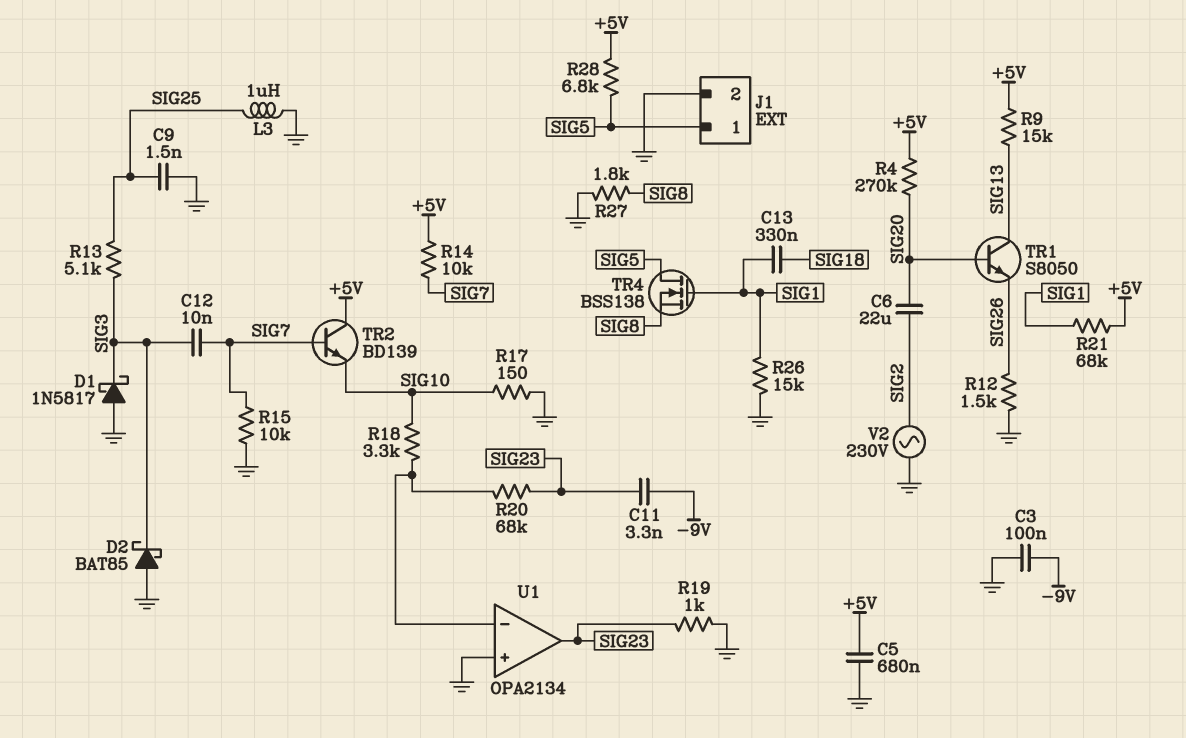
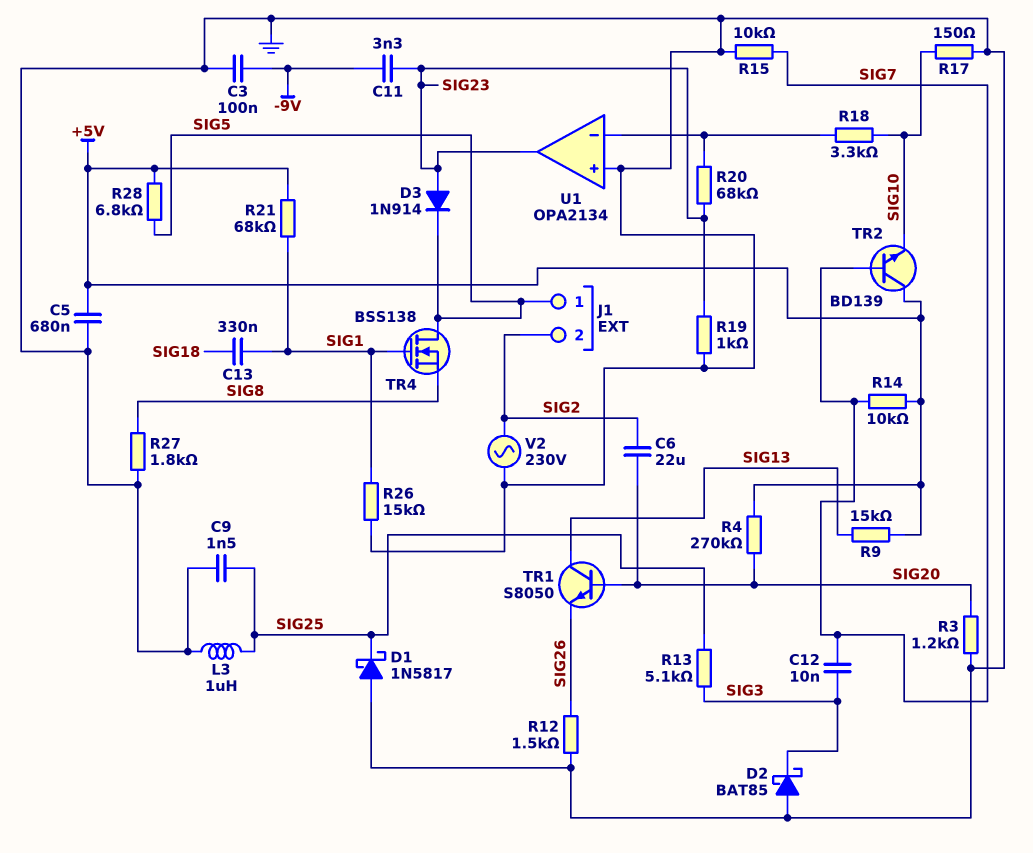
D1: schottky 1N5817 (A GND, K SIG3) -> schottky 1N5817 (A GND, K SIG25)
D3: none -> diode 1N914 (A SIG23, K SIG5)
J1 pin 2: GND -> SIG2
R3: none -> 1.2k (GND, SIG20)

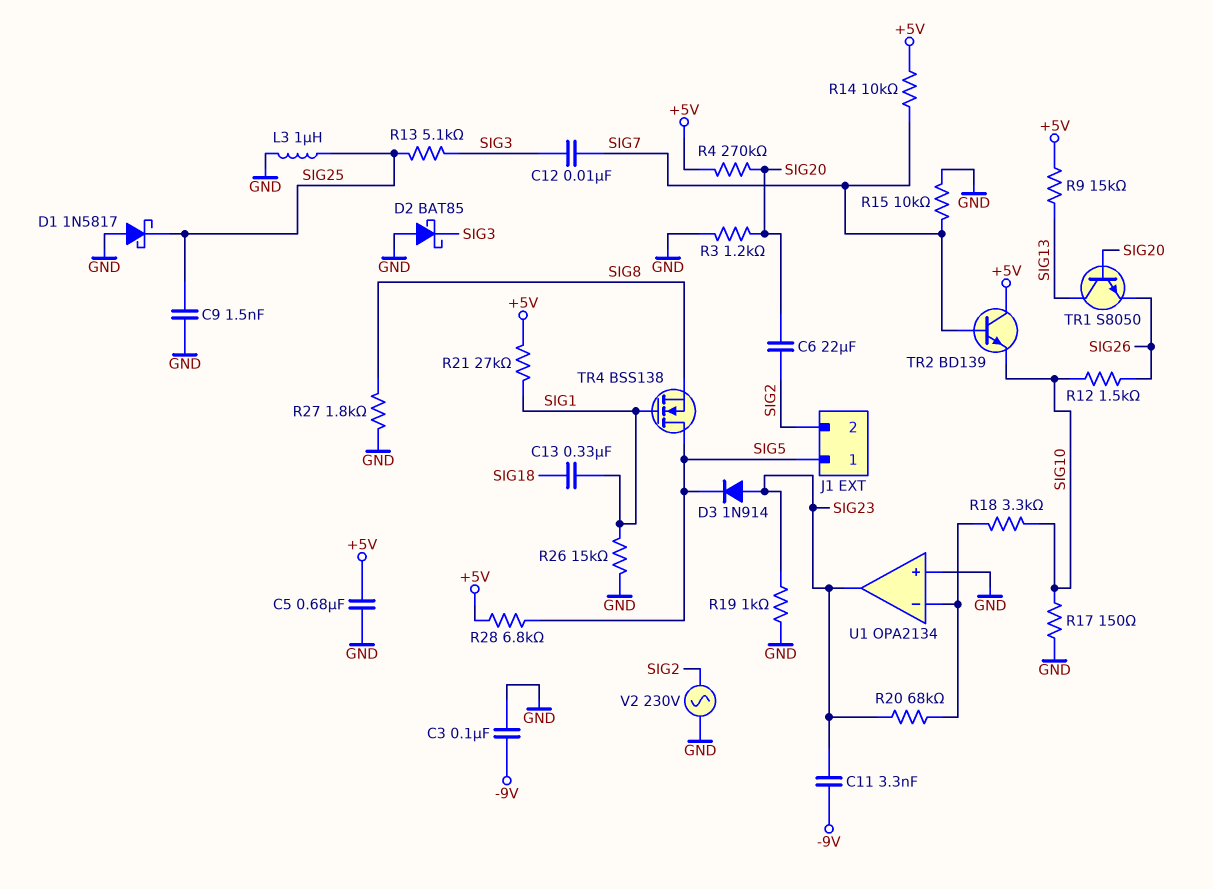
R12: 1.5k (GND, SIG26) -> 1.5k (SIG10, SIG26)
R21: 68k (+5V, SIG1) -> 27k (+5V, SIG1)

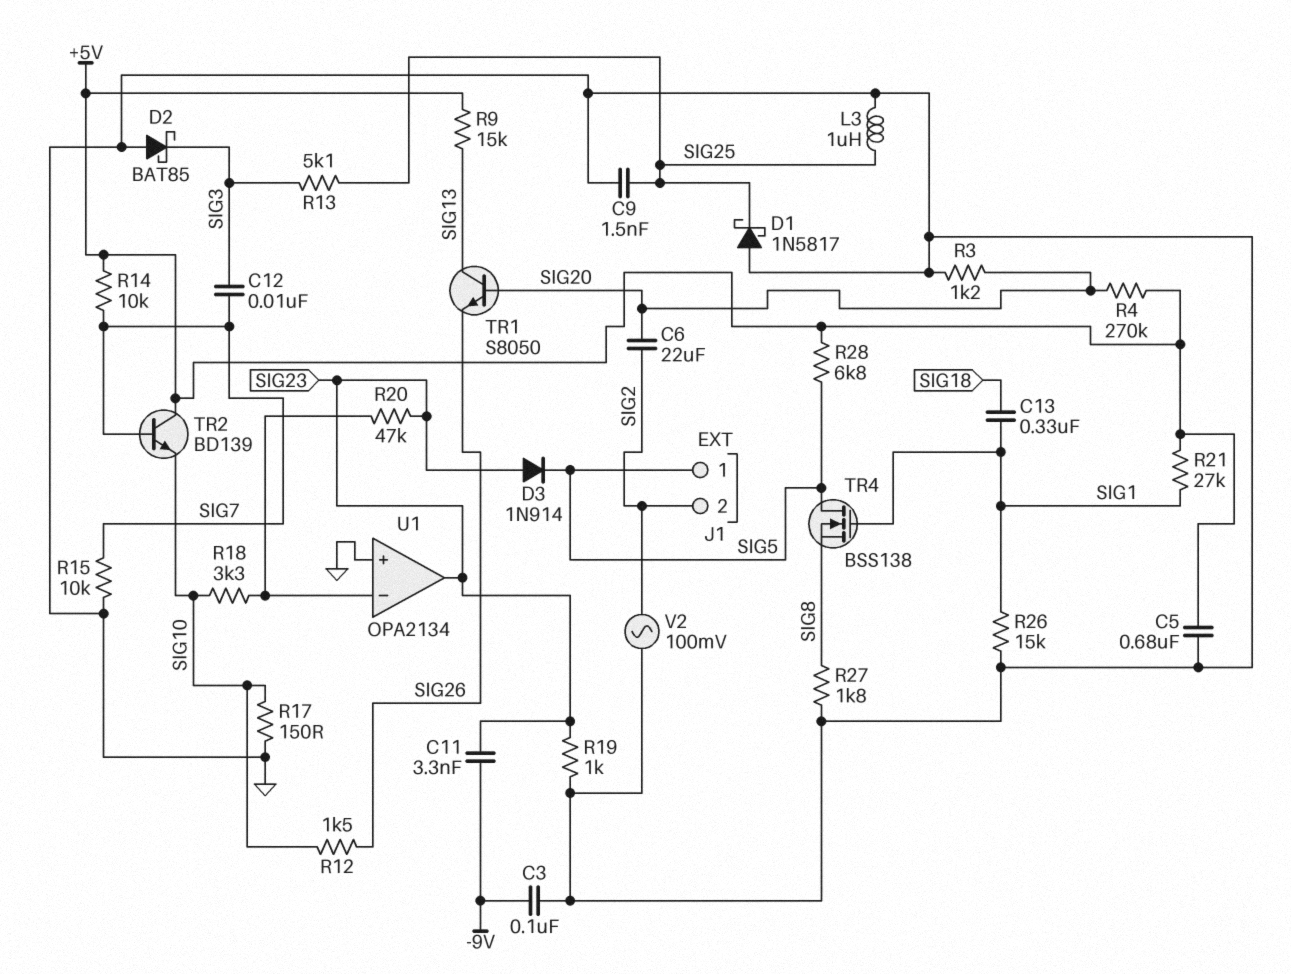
R20: 68k (SIG23, U1/in-) -> 47k (SIG23, U1/in-)
V2: AC 230V (GND, SIG2) -> AC 100mV (GND, SIG2)

